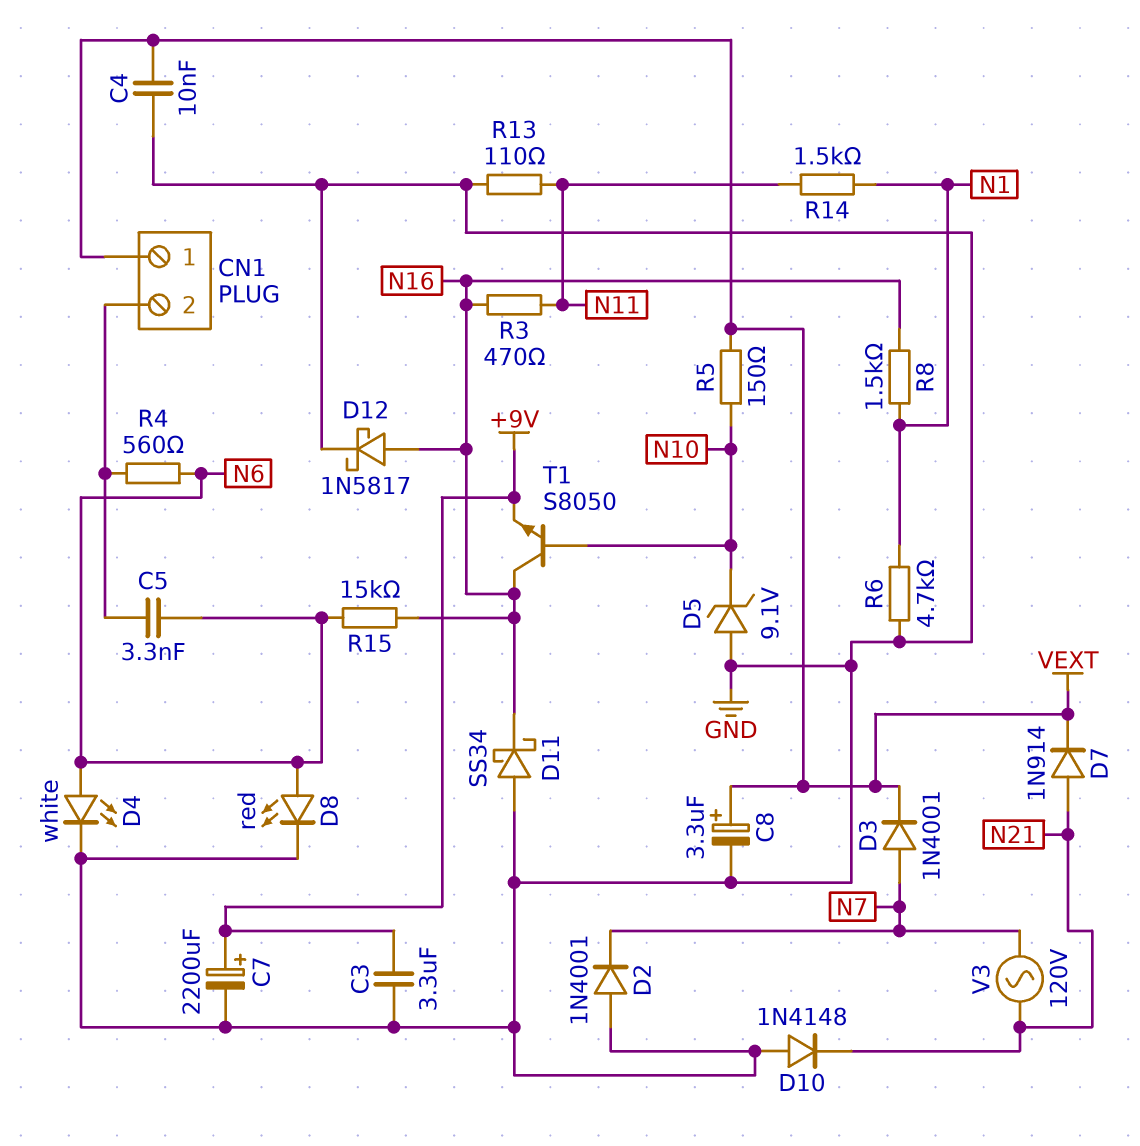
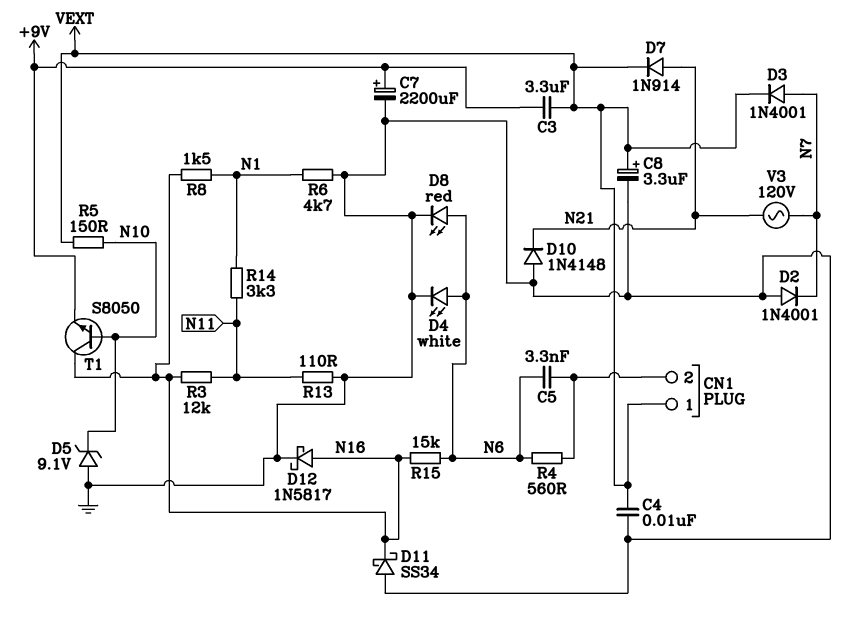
C3: 3.3uF (+9V, GND) -> 3.3uF (+9V, VEXT)
R3: 470 (N11, N16) -> 12k (N11, N16)
R14: 1.5k (N1, N11) -> 3.3k (N1, N11)

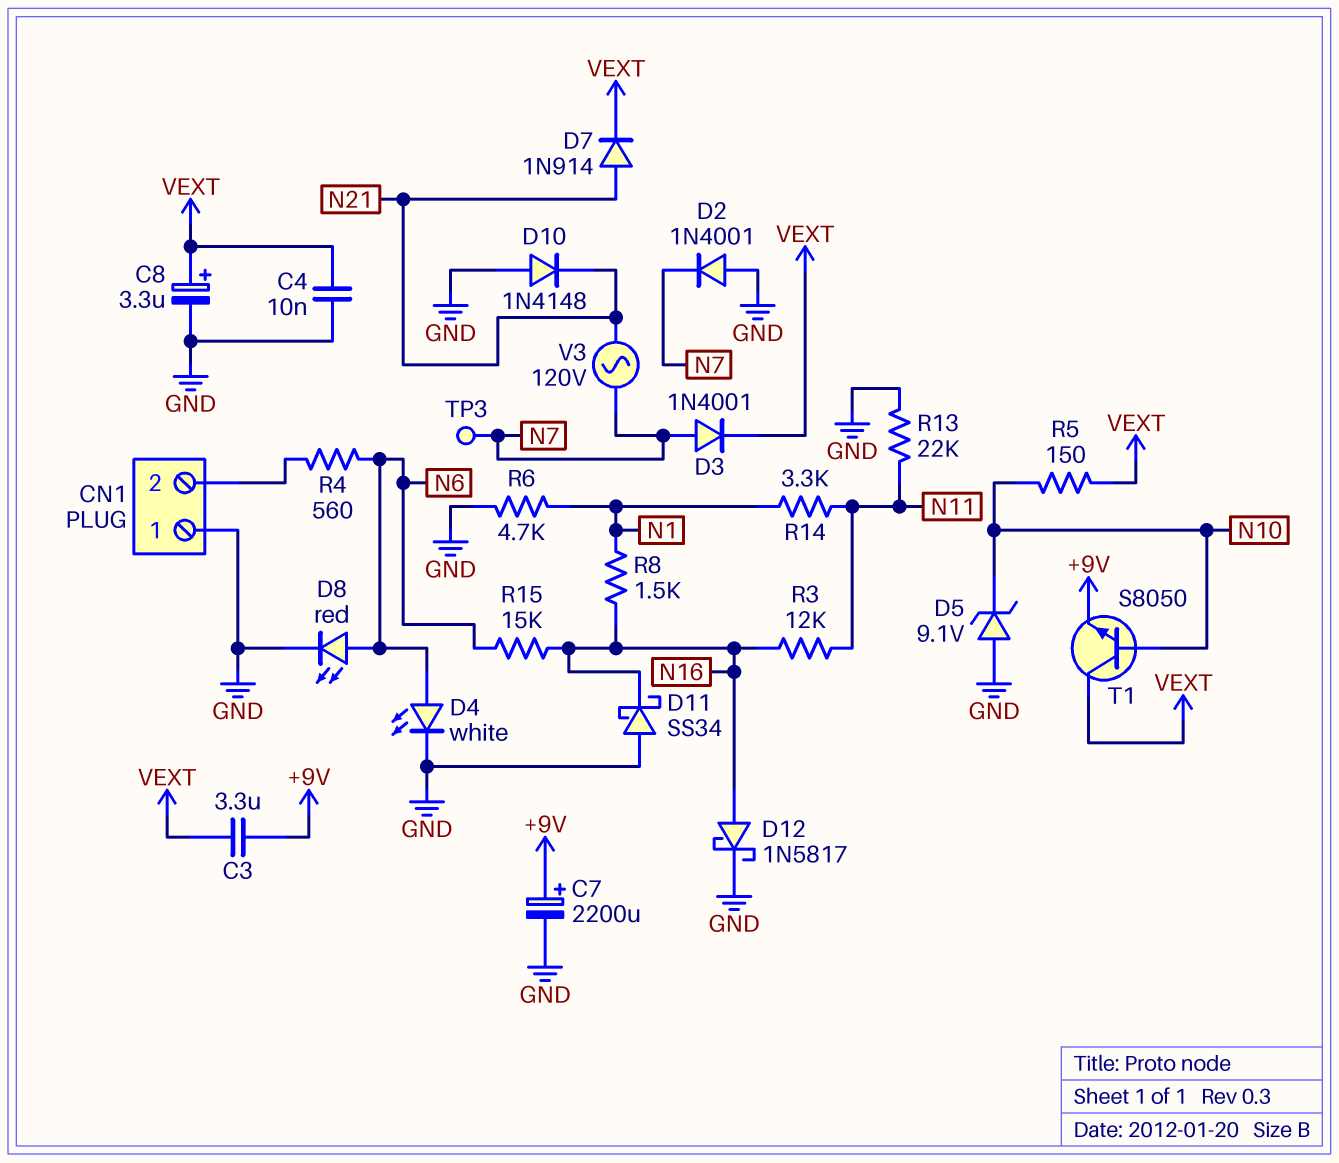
C5: 3.3nF (CN1/2, N6) -> none
CN1 pin 1: VEXT -> GND
R13: 110 (GND, N11) -> 22k (GND, N11)
T1: NPN S8050 (B N10, C N16, E +9V) -> NPN S8050 (B N10, C VEXT, E +9V)
TP3: none -> test point (N7)

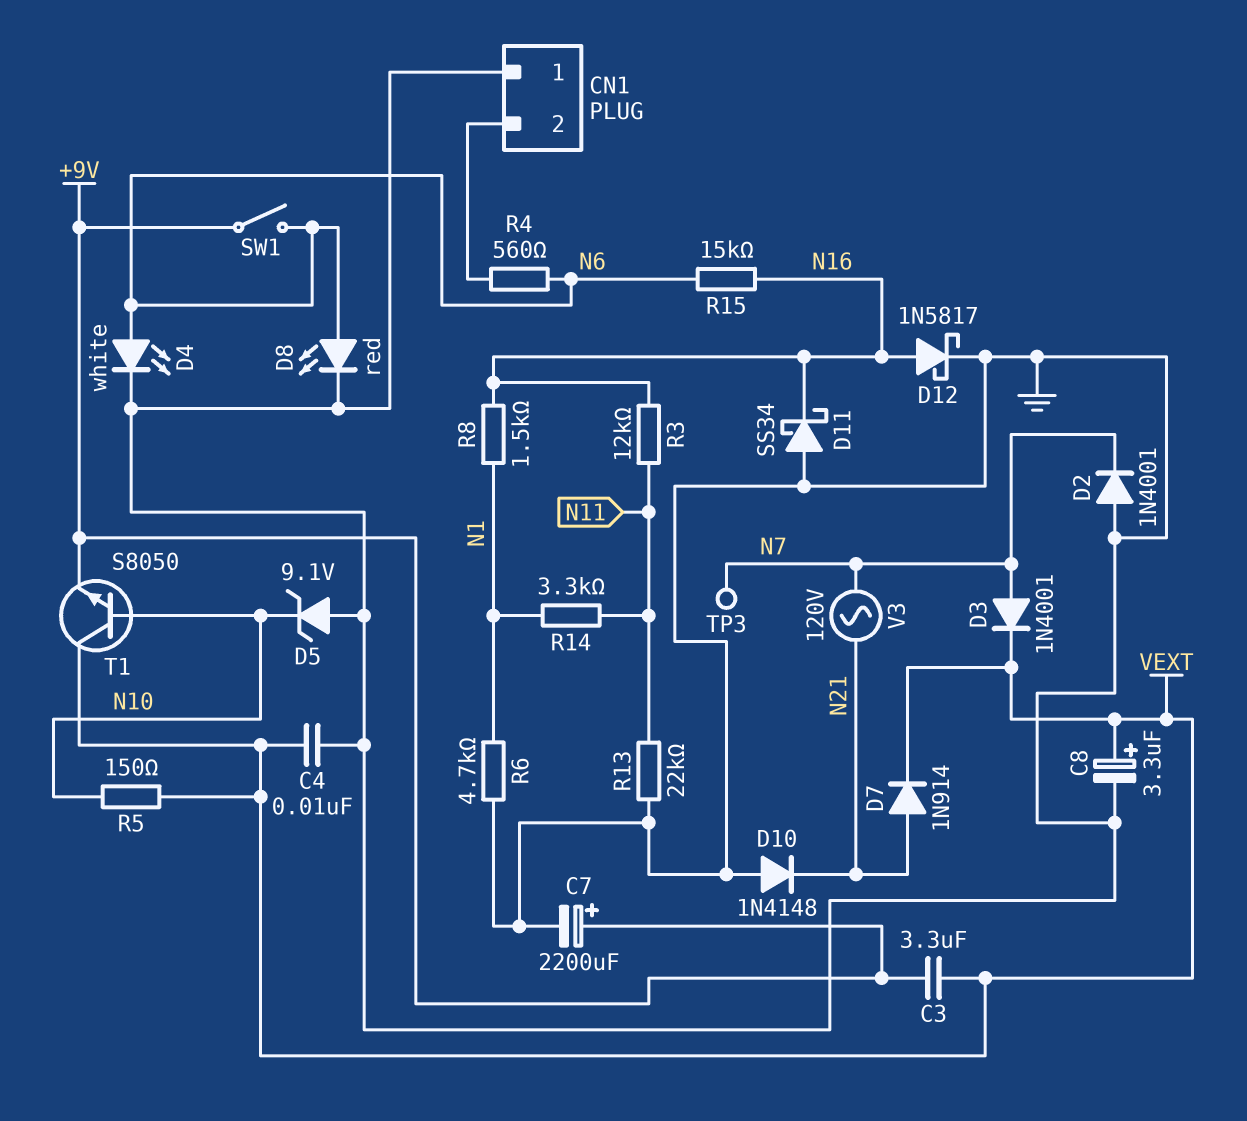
SW1: none -> switch (+9V, N6)

